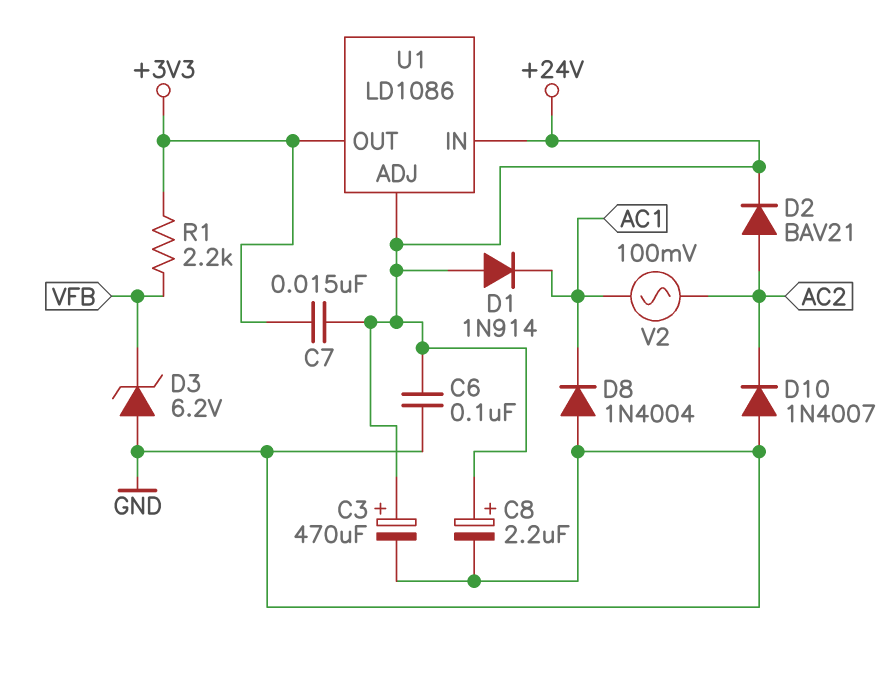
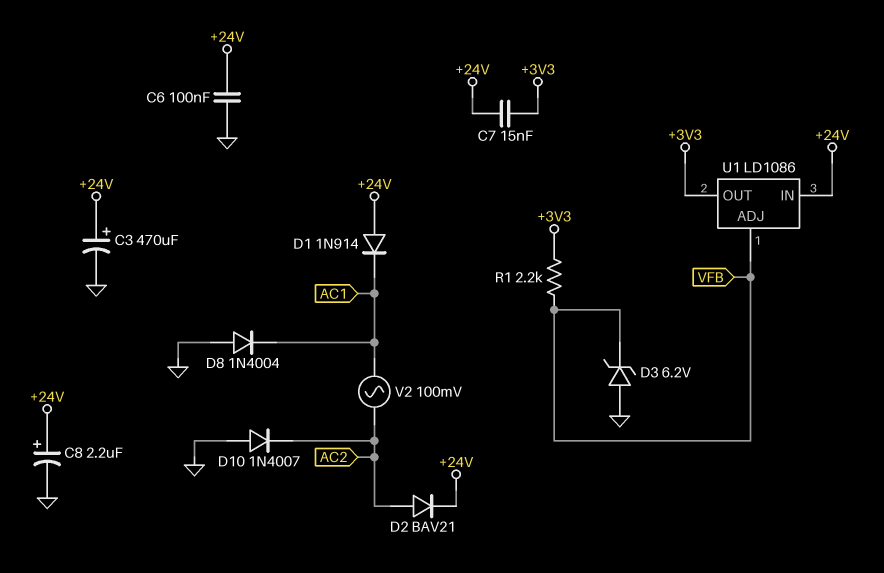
U1 pin ADJ: +24V -> VFB

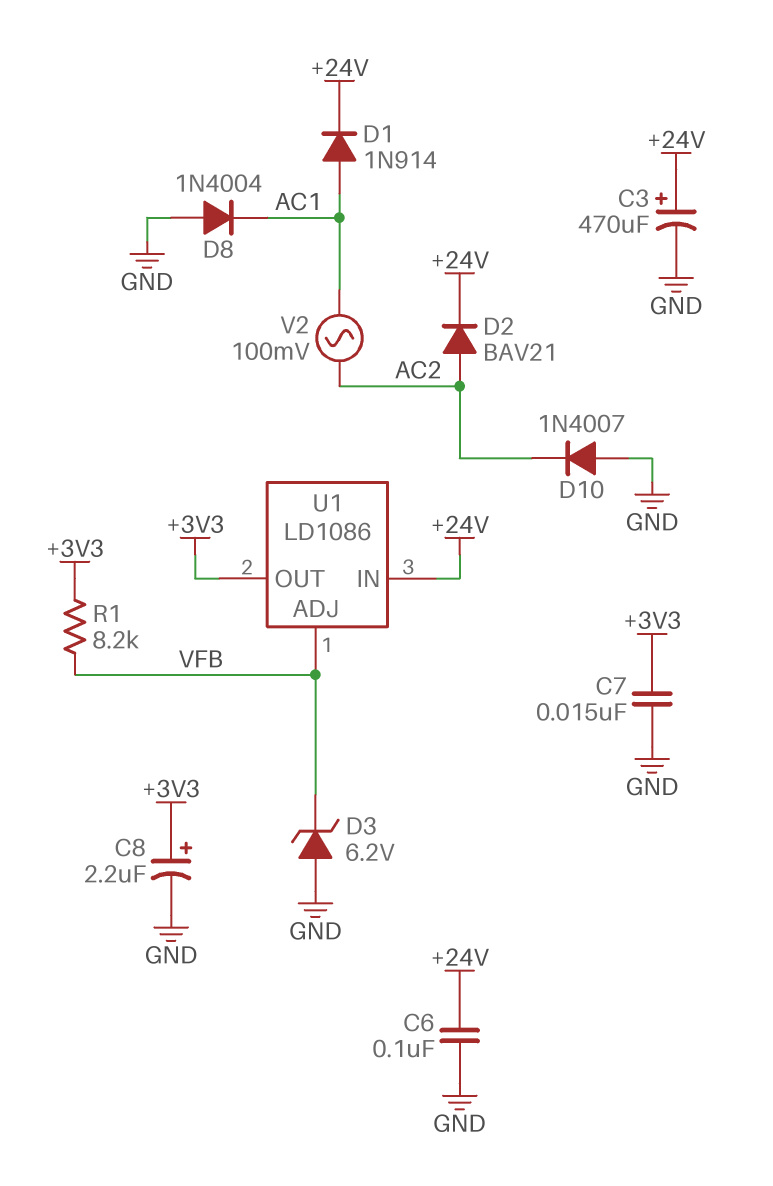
C7: 15nF (+3V3, +24V) -> 15nF (+3V3, GND)
C8: 2.2uF (plus +24V, minus GND) -> 2.2uF (plus +3V3, minus GND)
D1: diode 1N914 (A +24V, K AC1) -> diode 1N914 (A AC1, K +24V)
R1: 2.2k (+3V3, VFB) -> 8.2k (+3V3, VFB)

